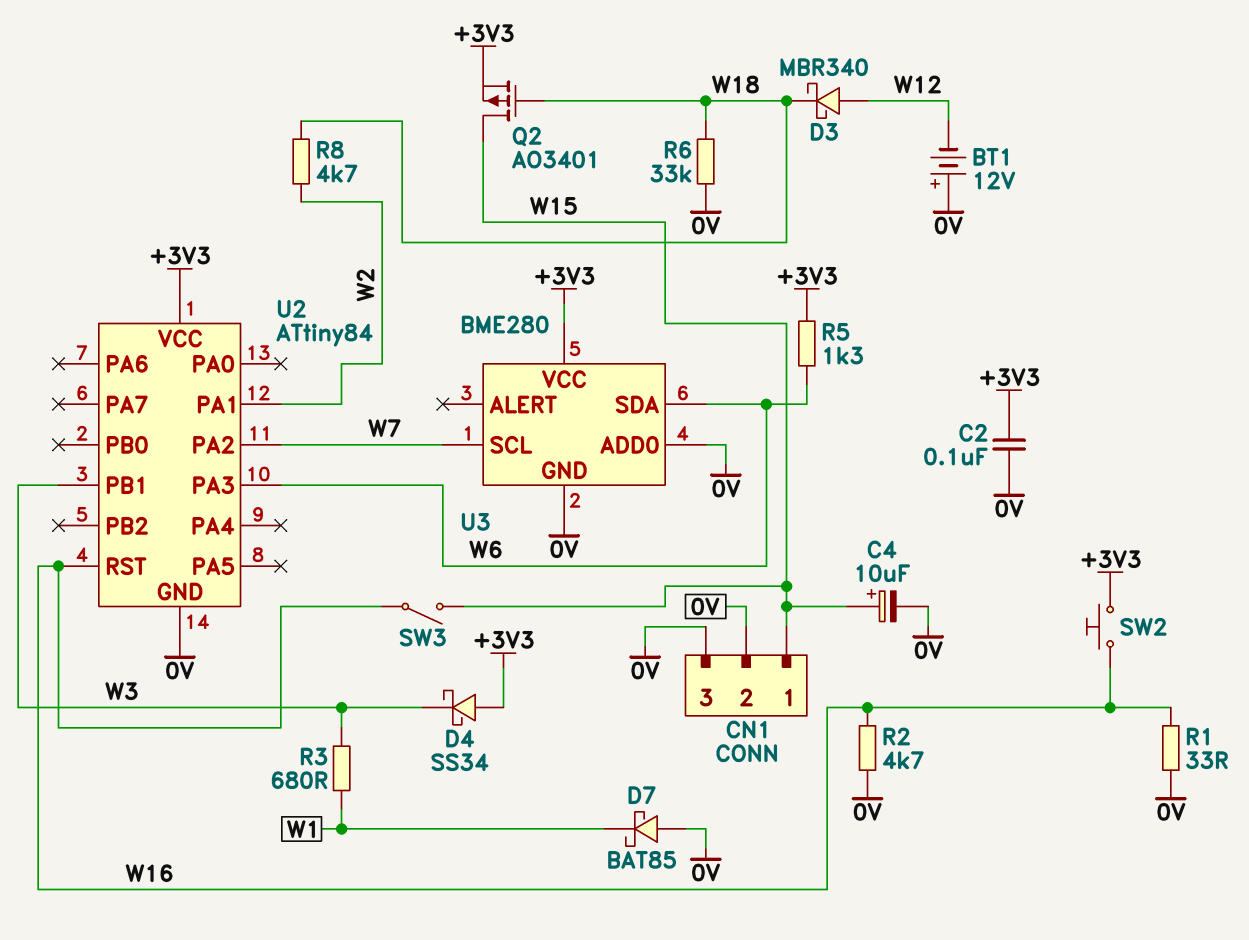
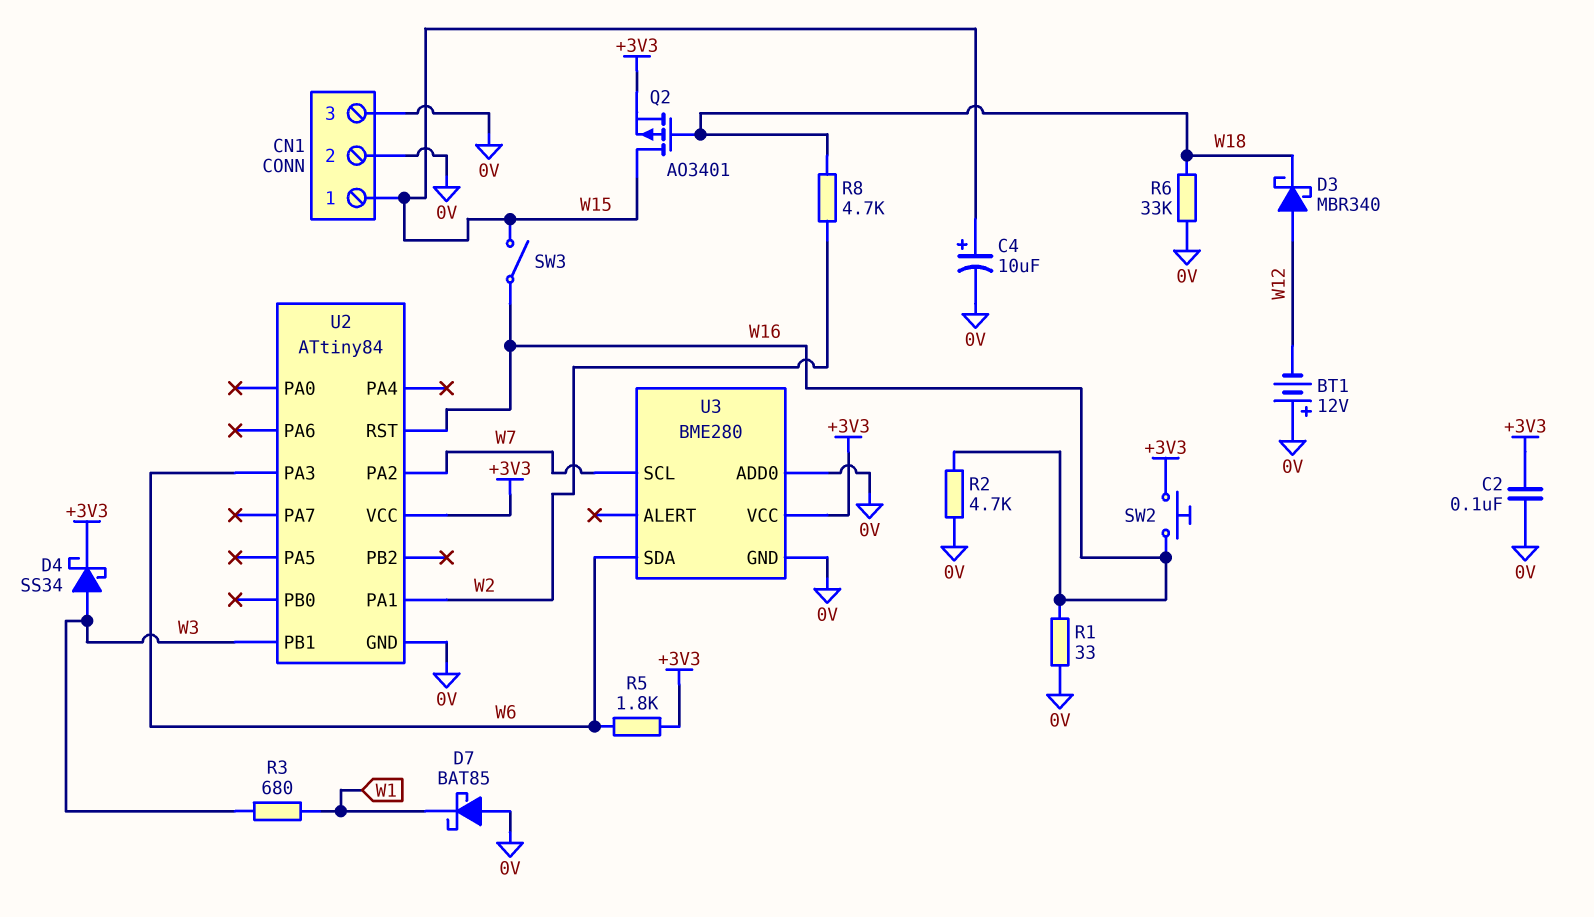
D4: schottky SS34 (A +3V3, K W3) -> schottky SS34 (A W3, K +3V3)
R5: 1.3k (+3V3, W6) -> 1.8k (+3V3, W6)

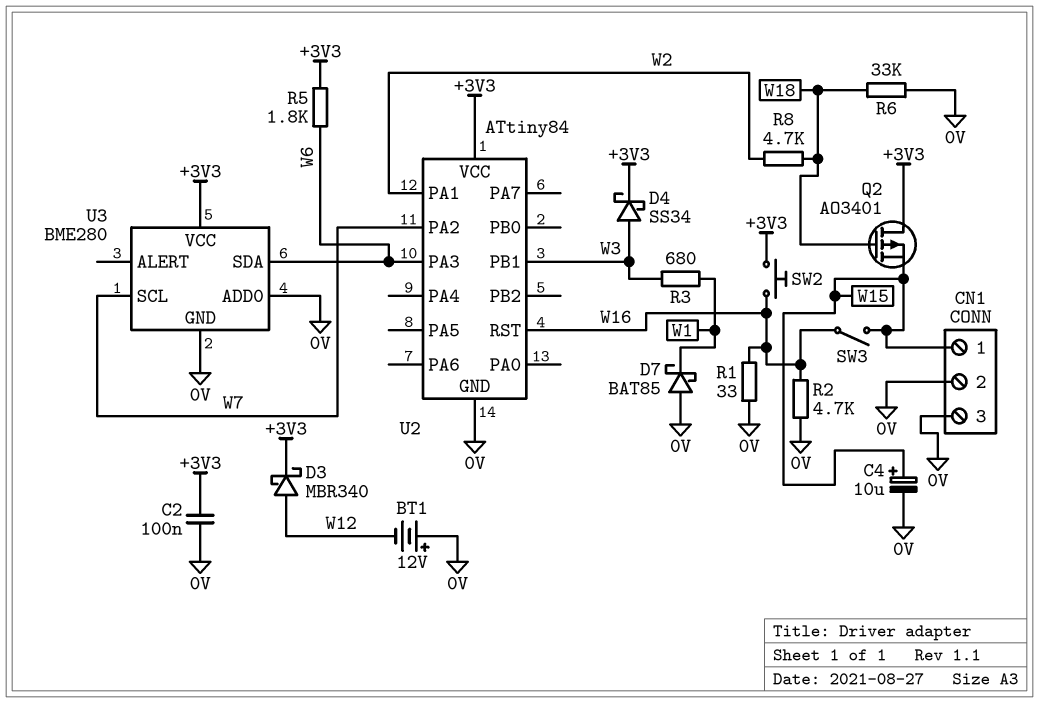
D3: schottky MBR340 (A W12, K W18) -> schottky MBR340 (A W12, K +3V3)
Q2: PMOS AO3401 (G W18, D W15, S +3V3) -> PMOS AO3401 (G W18, D +3V3, S W15)

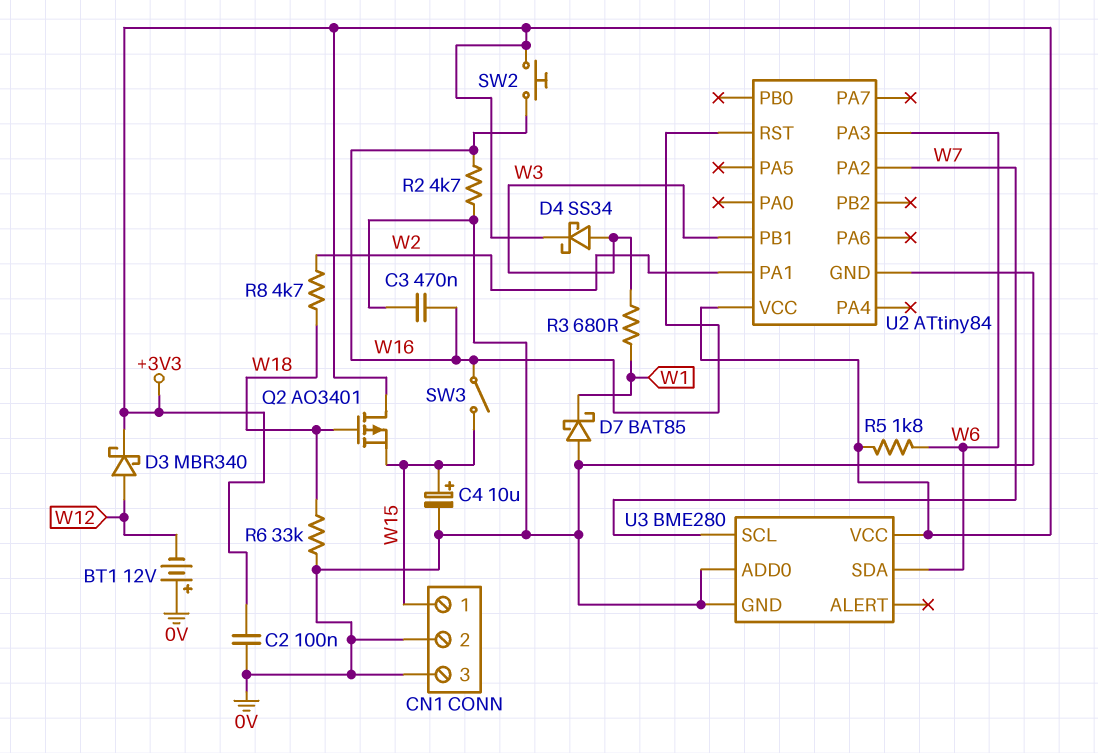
C3: none -> 470nF (0V, W16)
R1: 33 (0V, W16) -> none

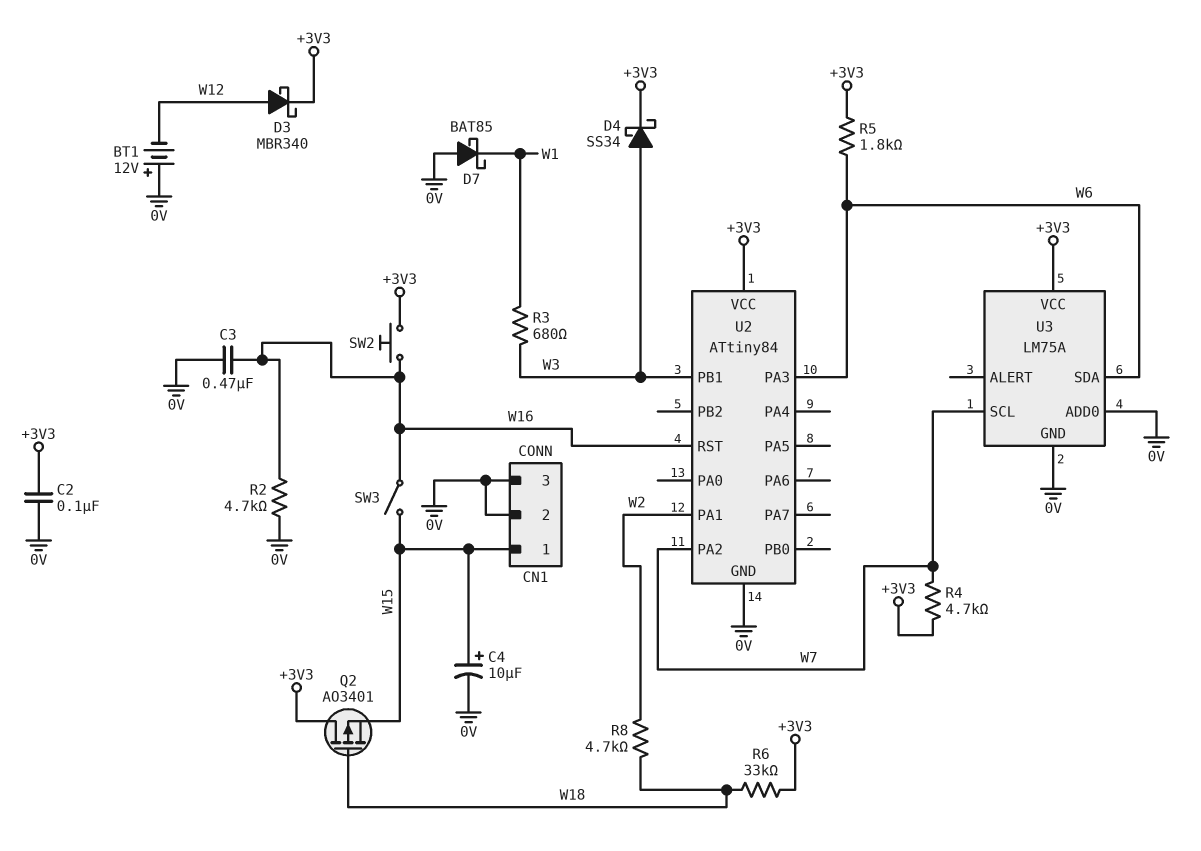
R4: none -> 4.7k (+3V3, W7)
R6: 33k (0V, W18) -> 33k (+3V3, W18)
U3: BME280 -> LM75A

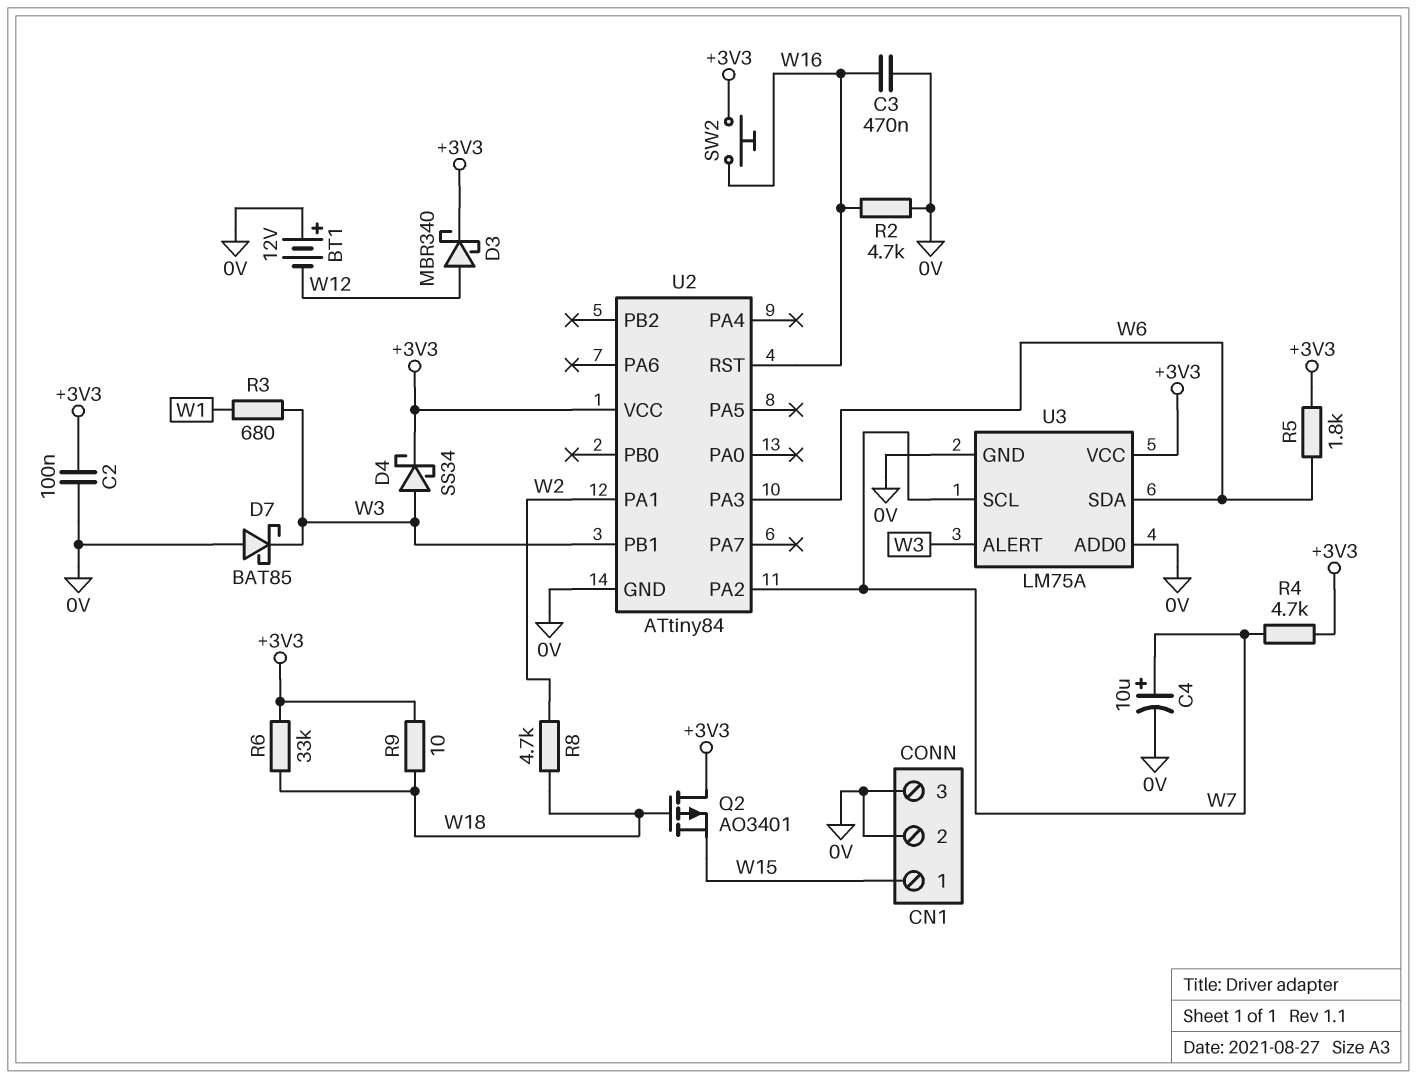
C4: 10uF (plus W15, minus 0V) -> 10uF (plus W7, minus 0V)
D7: schottky BAT85 (A 0V, K W1) -> schottky BAT85 (A 0V, K W3)
R9: none -> 10 (+3V3, W18)
SW3: switch (W15, W16) -> none
U3 pin ALERT: none -> W3

